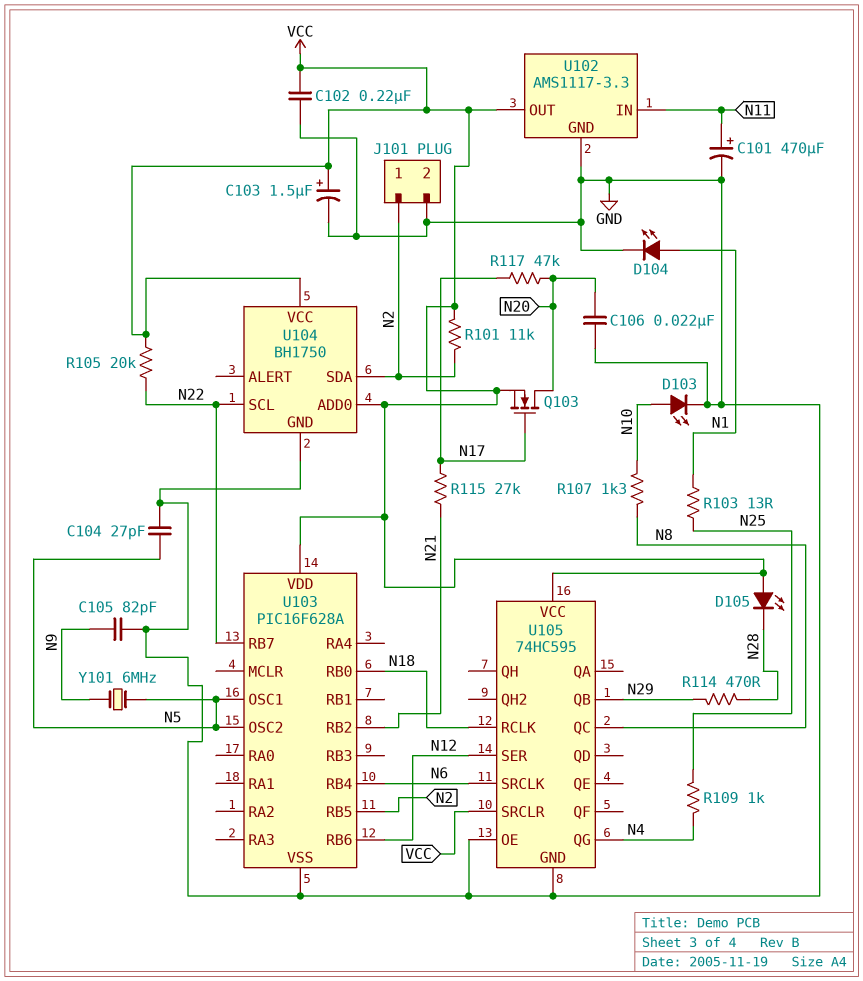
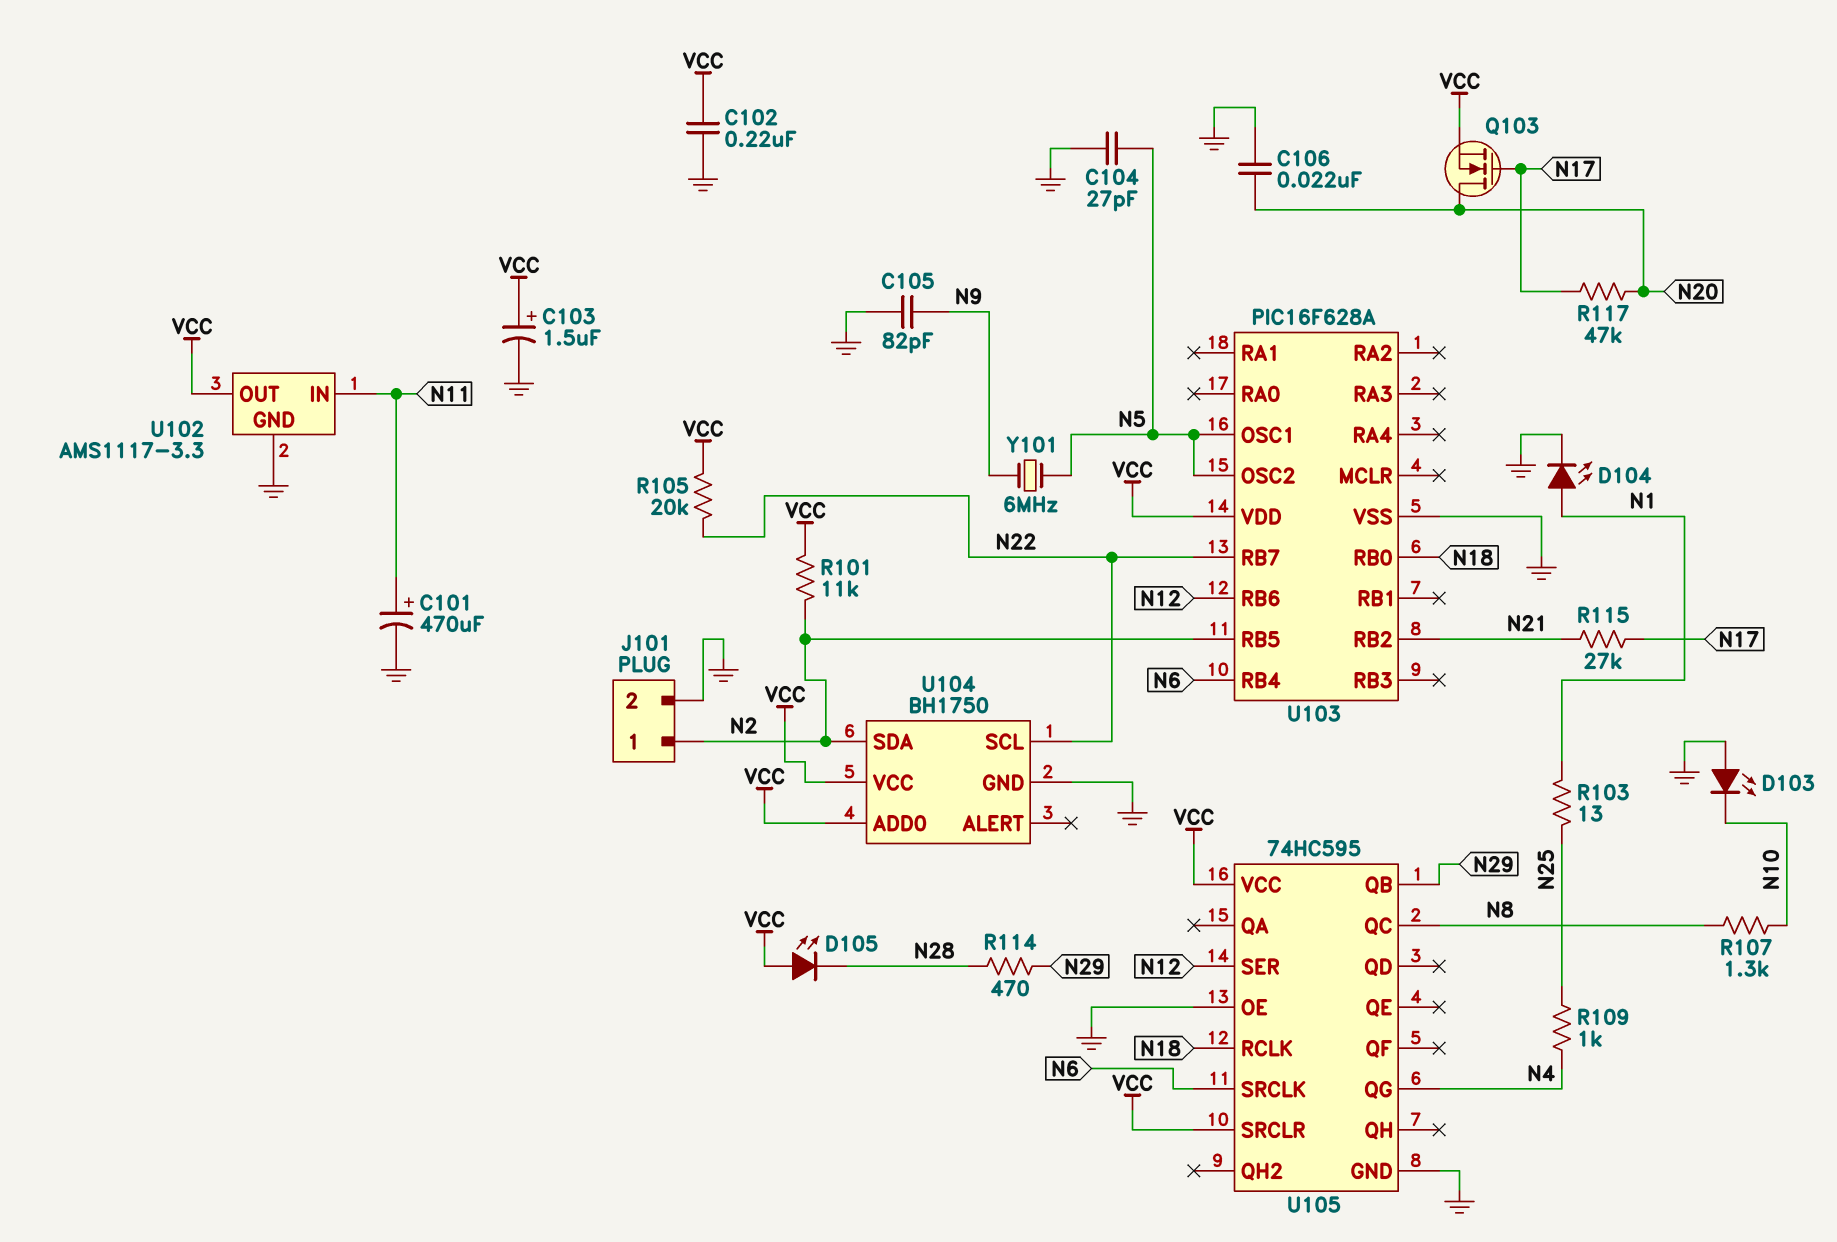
D103: LED (A N10, K GND) -> LED (A GND, K N10)

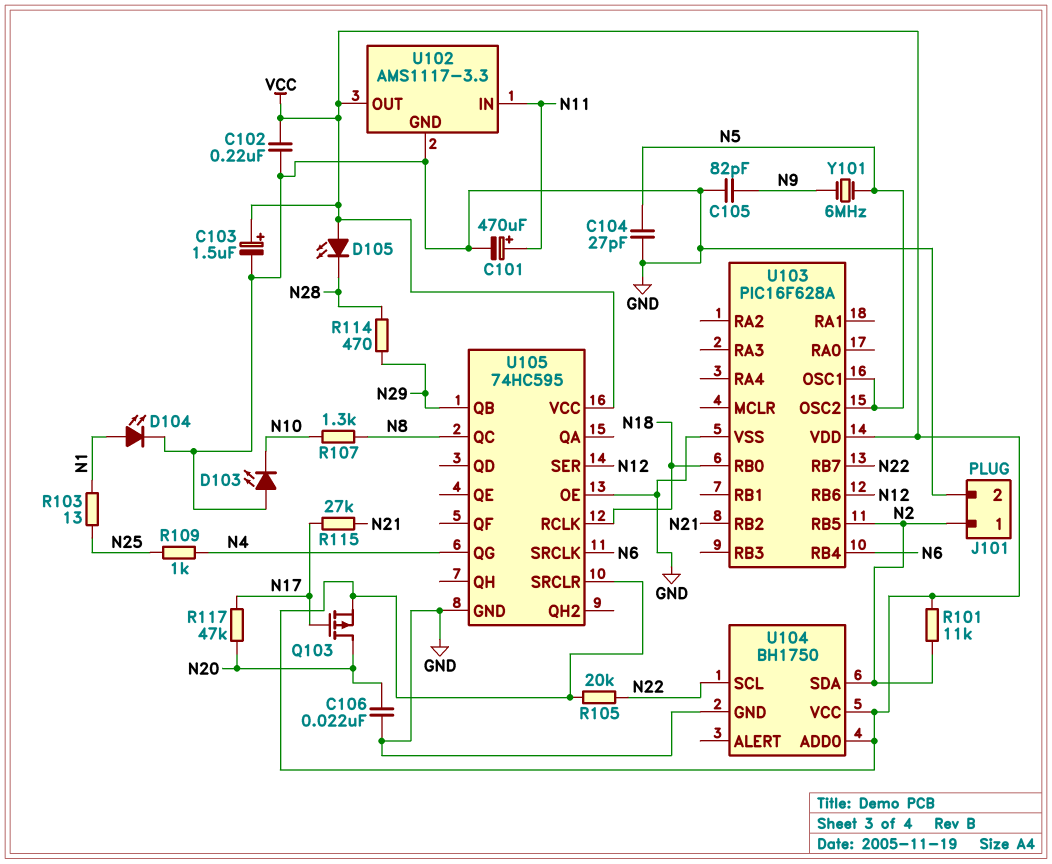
Q103: NMOS (G N17, D N20, S VCC) -> PMOS (G N17, D N20, S VCC)

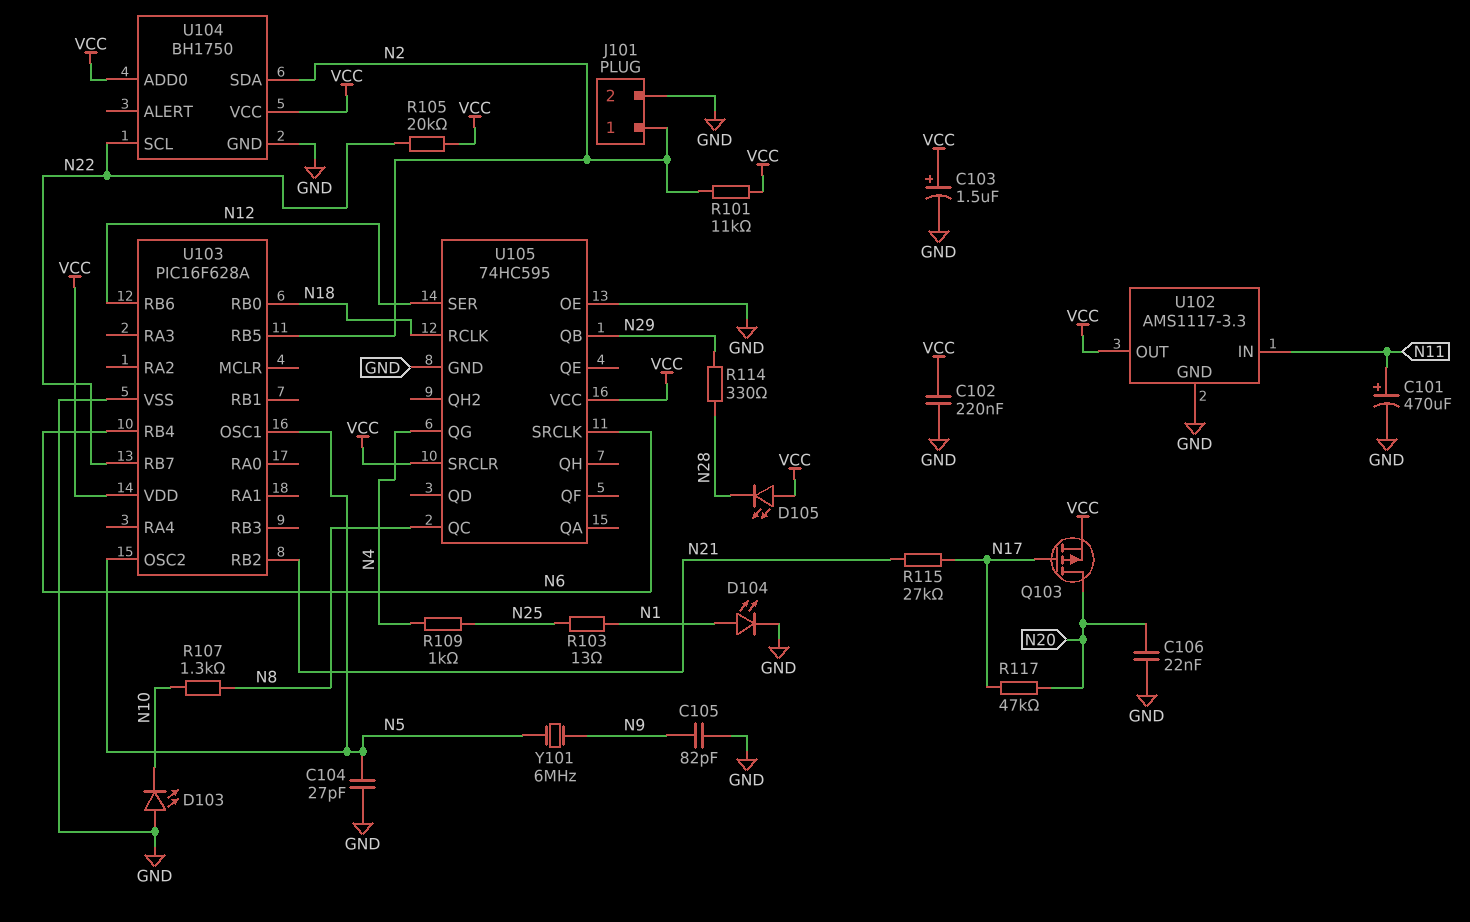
R114: 470 (N28, N29) -> 330 (N28, N29)

